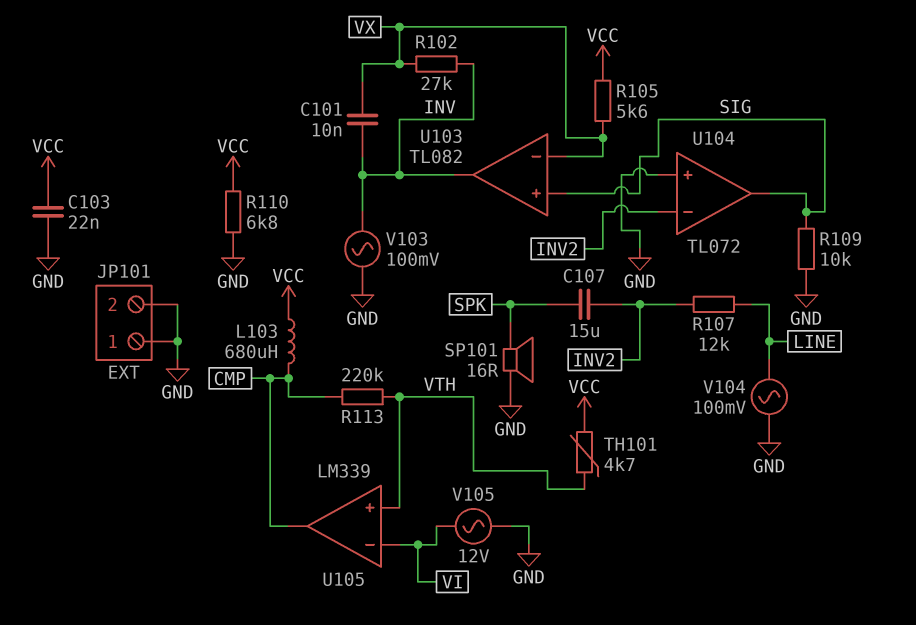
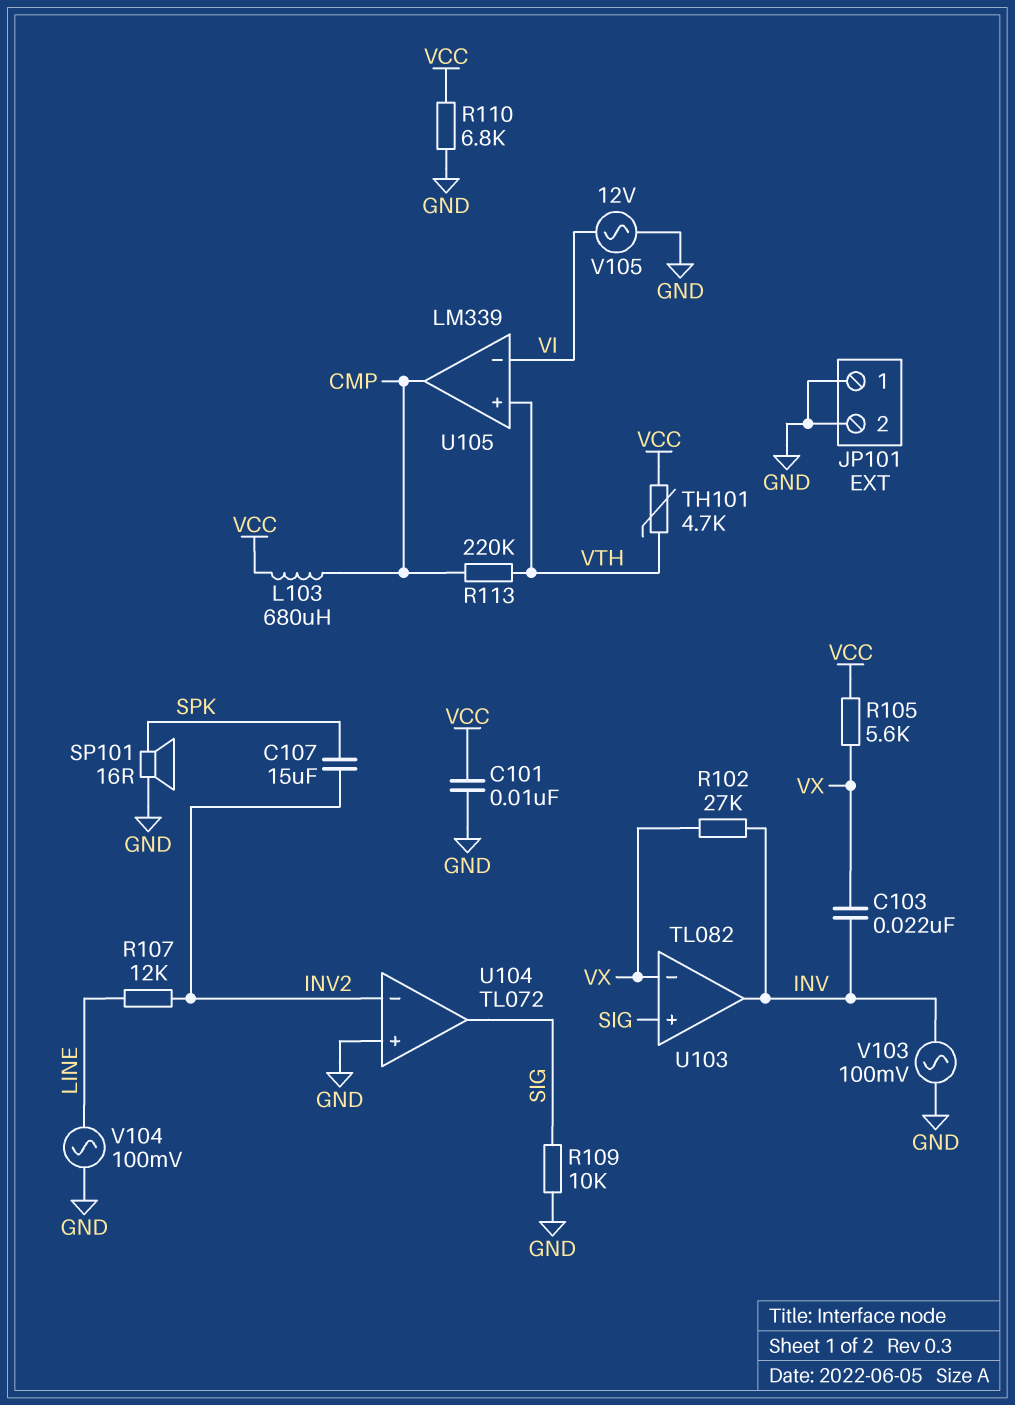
C101: 10nF (INV, VX) -> 10nF (GND, VCC)
C103: 22nF (GND, VCC) -> 22nF (INV, VX)

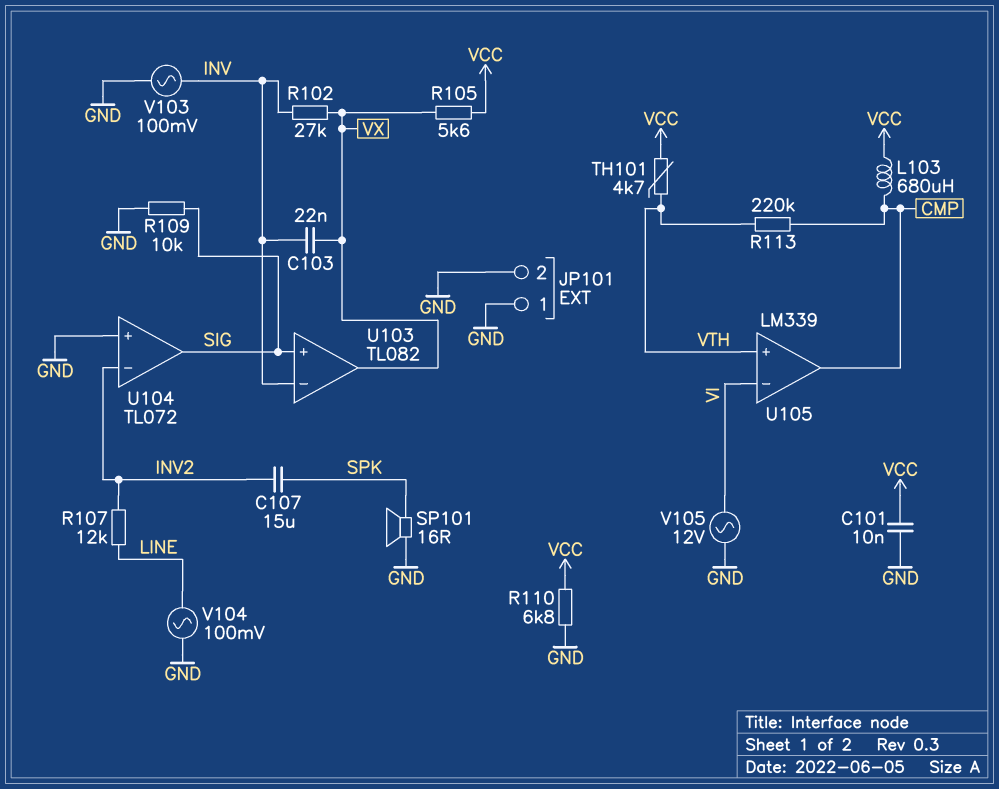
U103 pin in-: VX -> INV
U103 pin out: INV -> VX

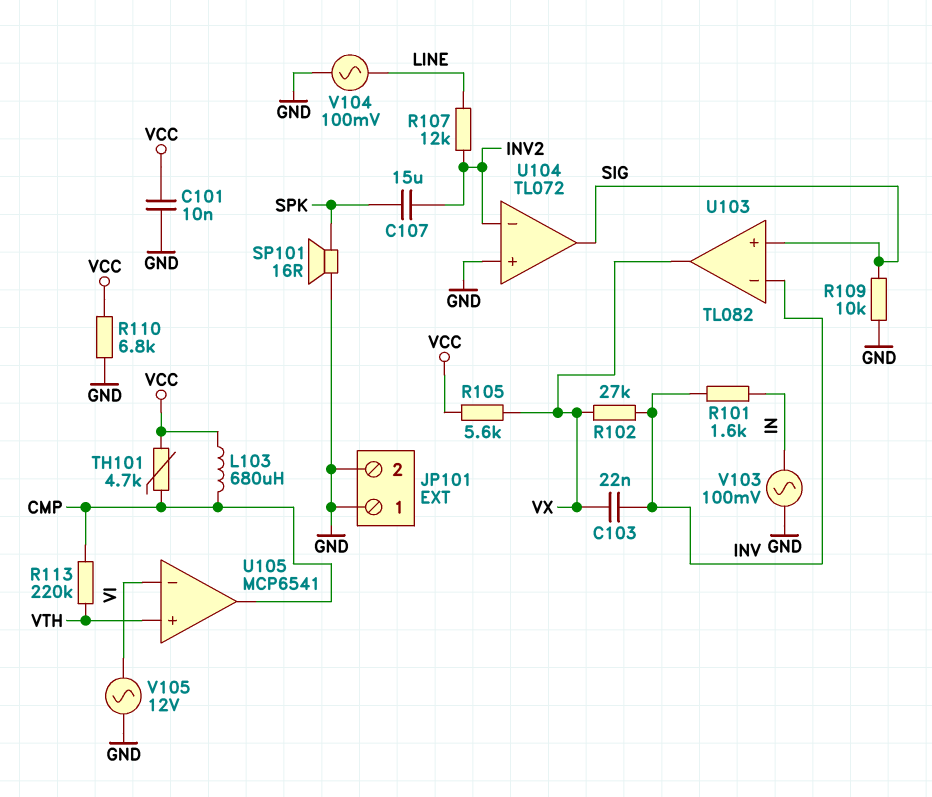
R101: none -> 1.6k (IN, INV)
TH101: 4.7k (VCC, VTH) -> 4.7k (CMP, VCC)
U105: LM339 -> MCP6541
V103: AC 100mV (GND, INV) -> AC 100mV (GND, IN)

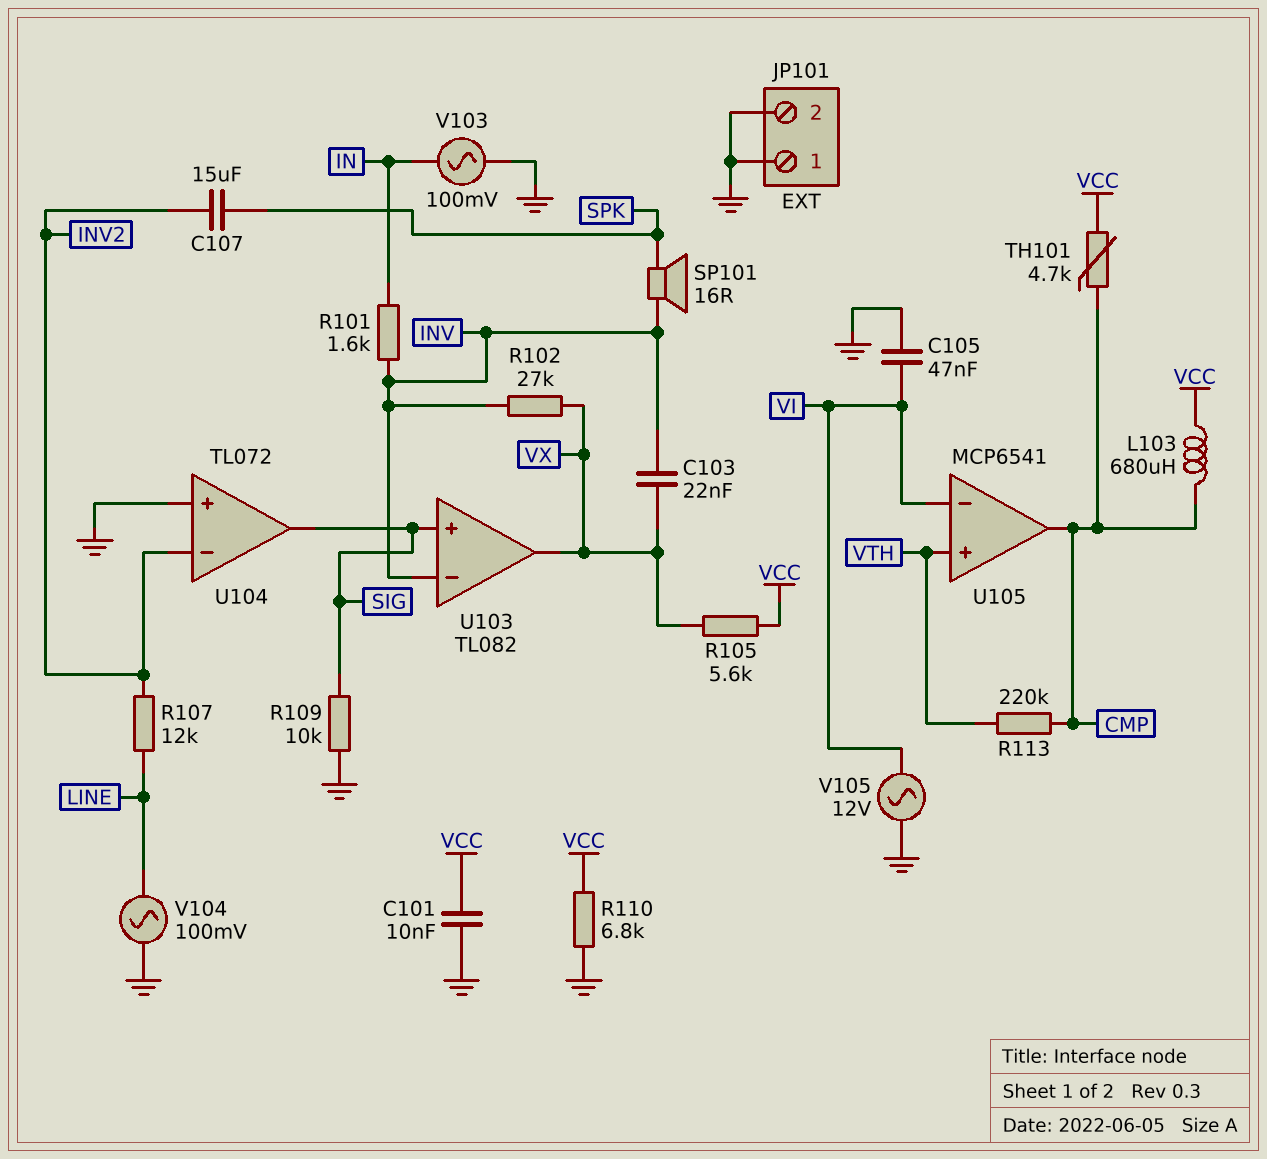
C105: none -> 47nF (GND, VI)
SP101: speaker 16R (GND, SPK) -> speaker 16R (INV, SPK)

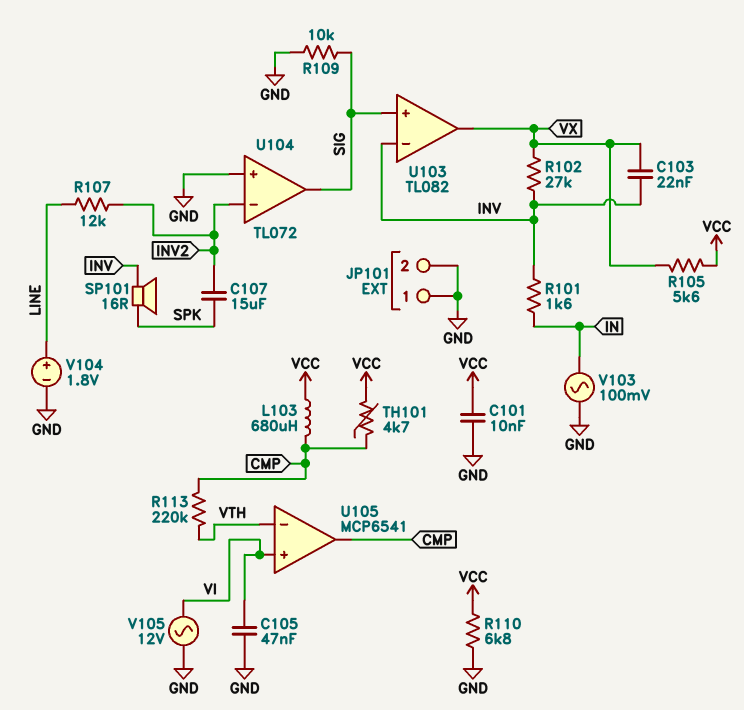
U105 pin in+: VTH -> VI
U105 pin in-: VI -> VTH
V104: AC 100mV (GND, LINE) -> 1.8V (plus LINE, minus GND)

